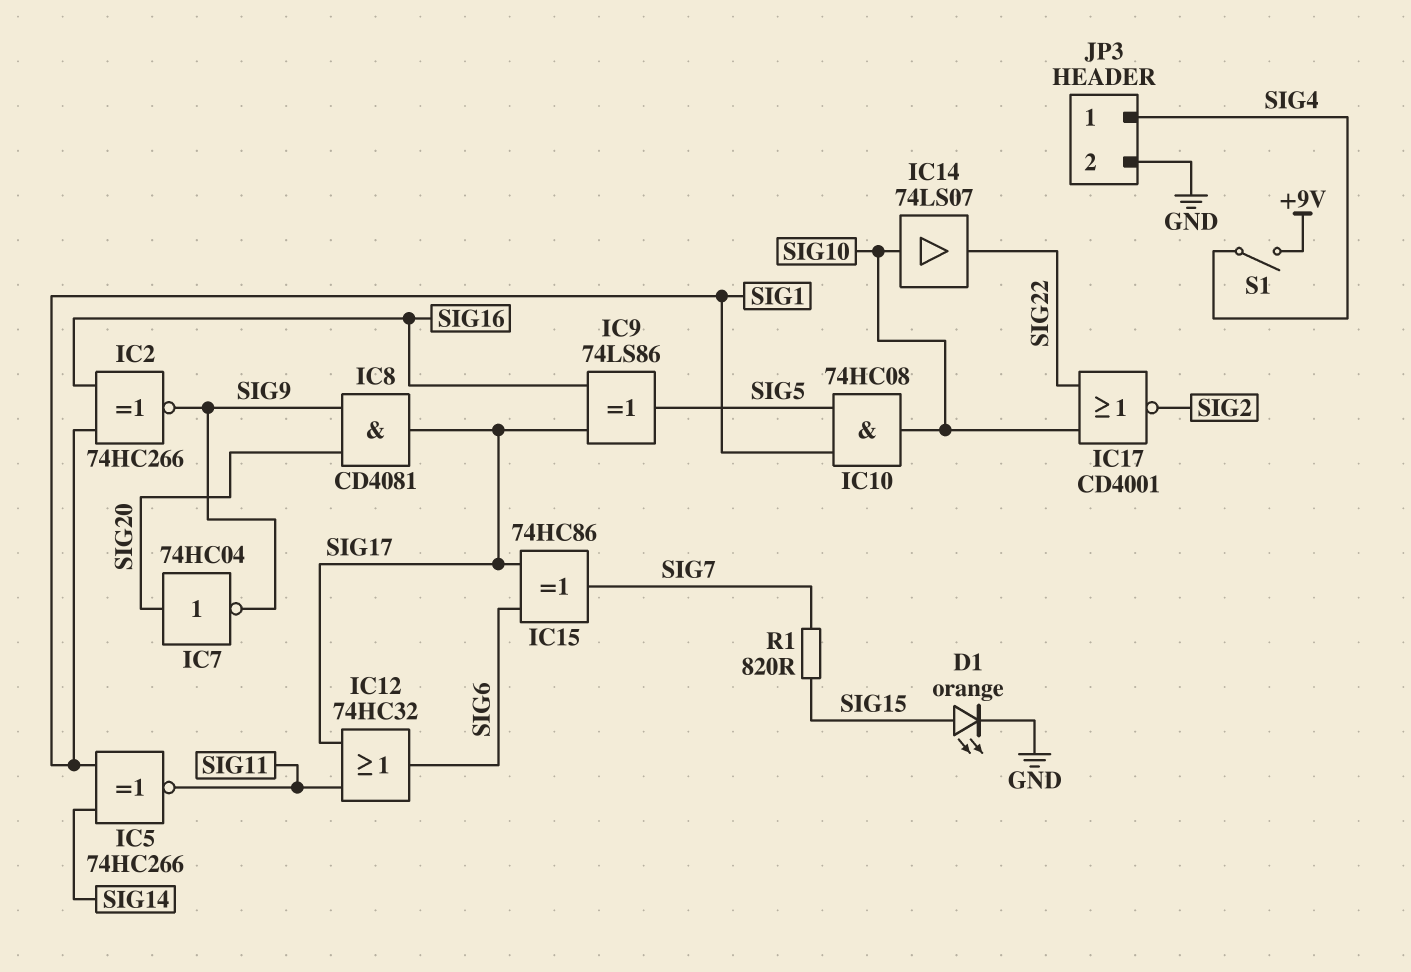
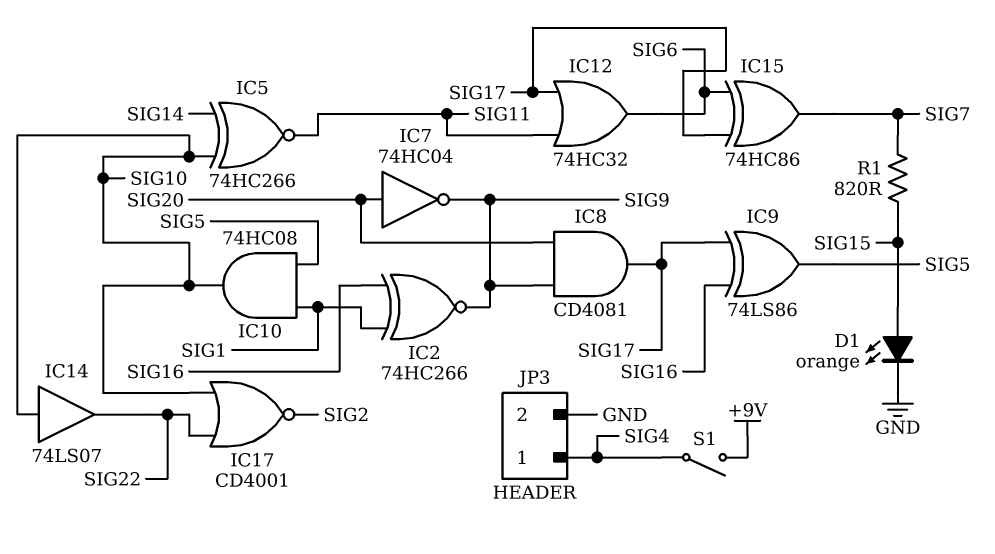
IC5: XNOR 74HC266 (in SIG1, in SIG14, out SIG11) -> XNOR 74HC266 (in SIG10, in SIG14, out SIG11)

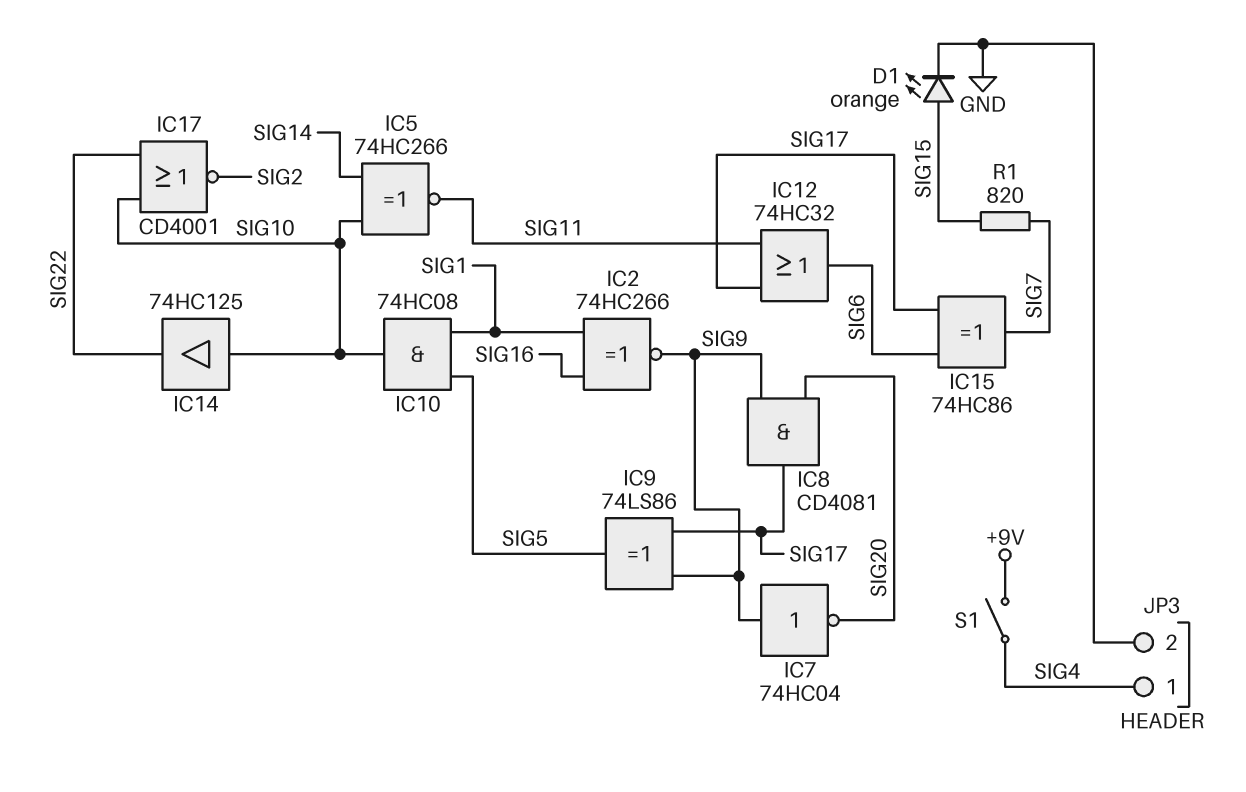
IC7: NOT 74HC04 (in SIG20, out SIG9) -> NOT 74HC04 (in SIG9, out SIG20)
IC9: XOR 74LS86 (in SIG16, in SIG17, out SIG5) -> XOR 74LS86 (in SIG9, in SIG17, out SIG5)
IC14: buffer 74LS07 (in SIG10, out SIG22) -> buffer 74HC125 (in SIG10, out SIG22)

